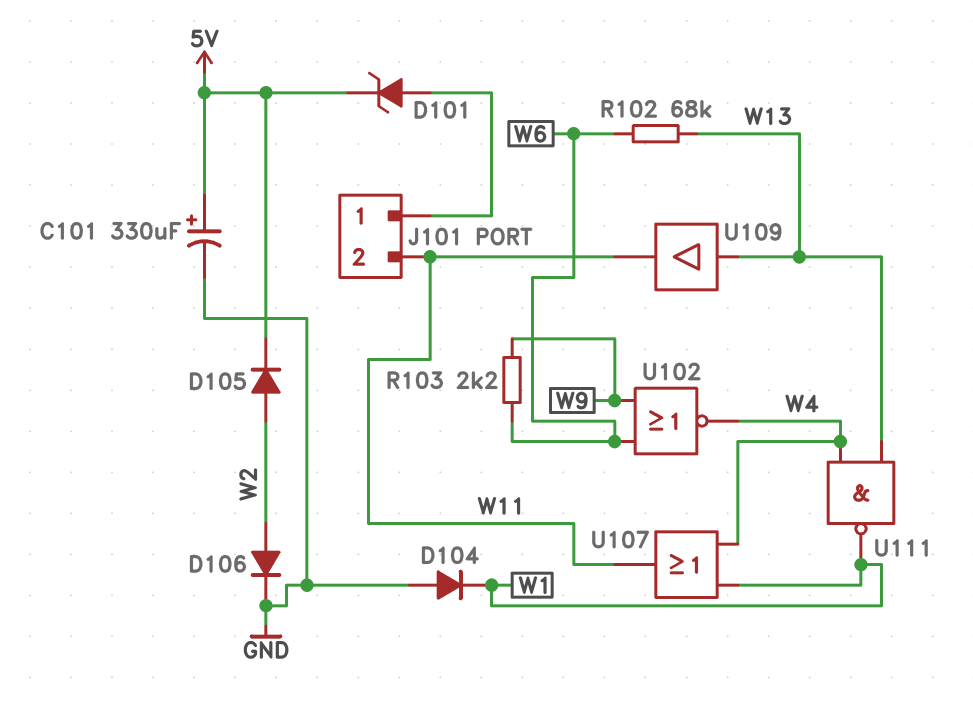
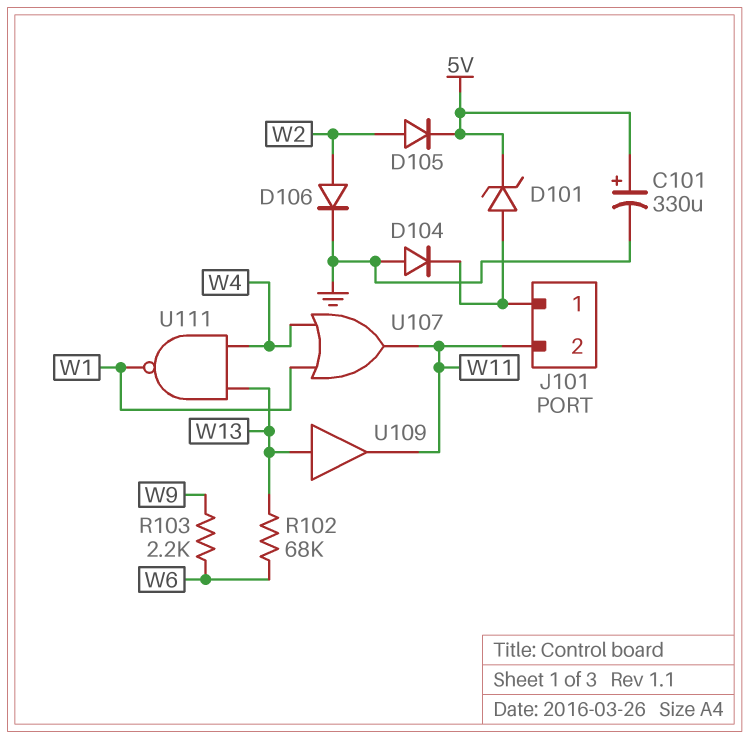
D104: diode (A GND, K W1) -> diode (A GND, K J101/1)
U102: NOR (in W6, in W9, out W4) -> none

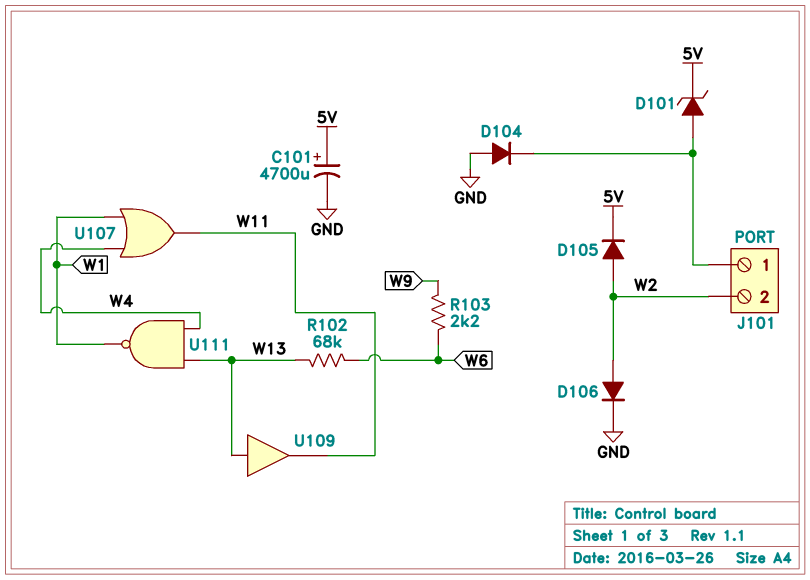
C101: 330uF (plus 5V, minus GND) -> 4700uF (plus 5V, minus GND)
J101 pin 2: W11 -> W2

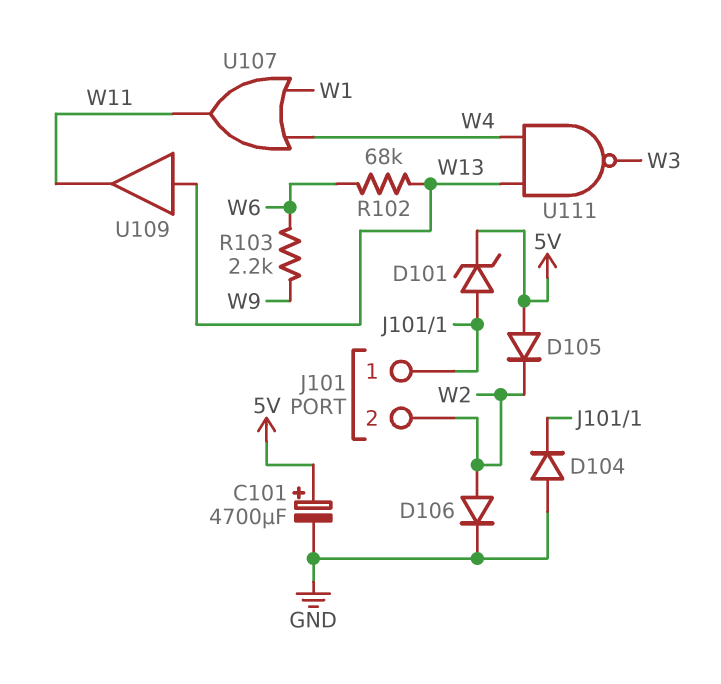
D105: diode (A W2, K 5V) -> diode (A 5V, K W2)
U111: NAND (in W4, in W13, out W1) -> NAND (in W4, in W13, out W3)

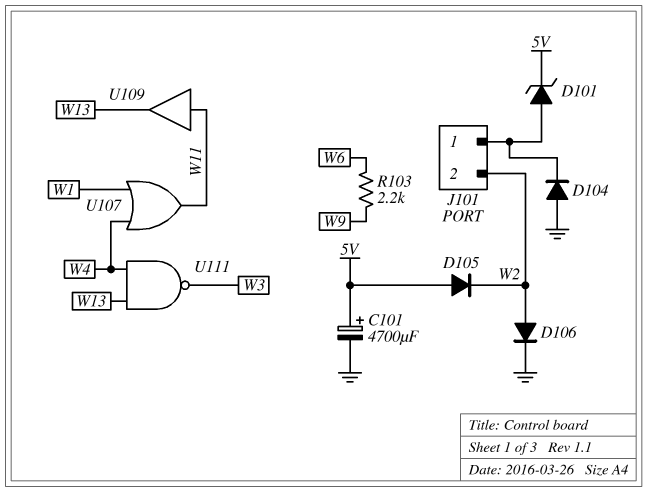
R102: 68k (W6, W13) -> none
U109: buffer (in W13, out W11) -> buffer (in W11, out W13)

